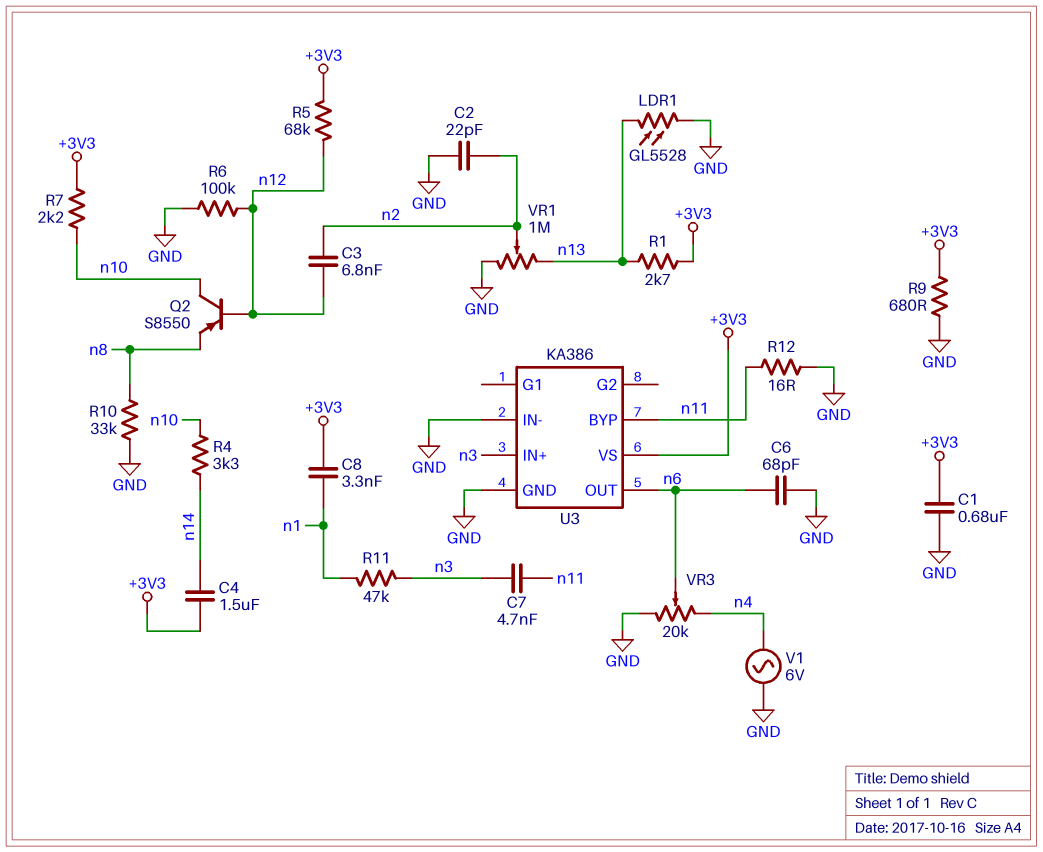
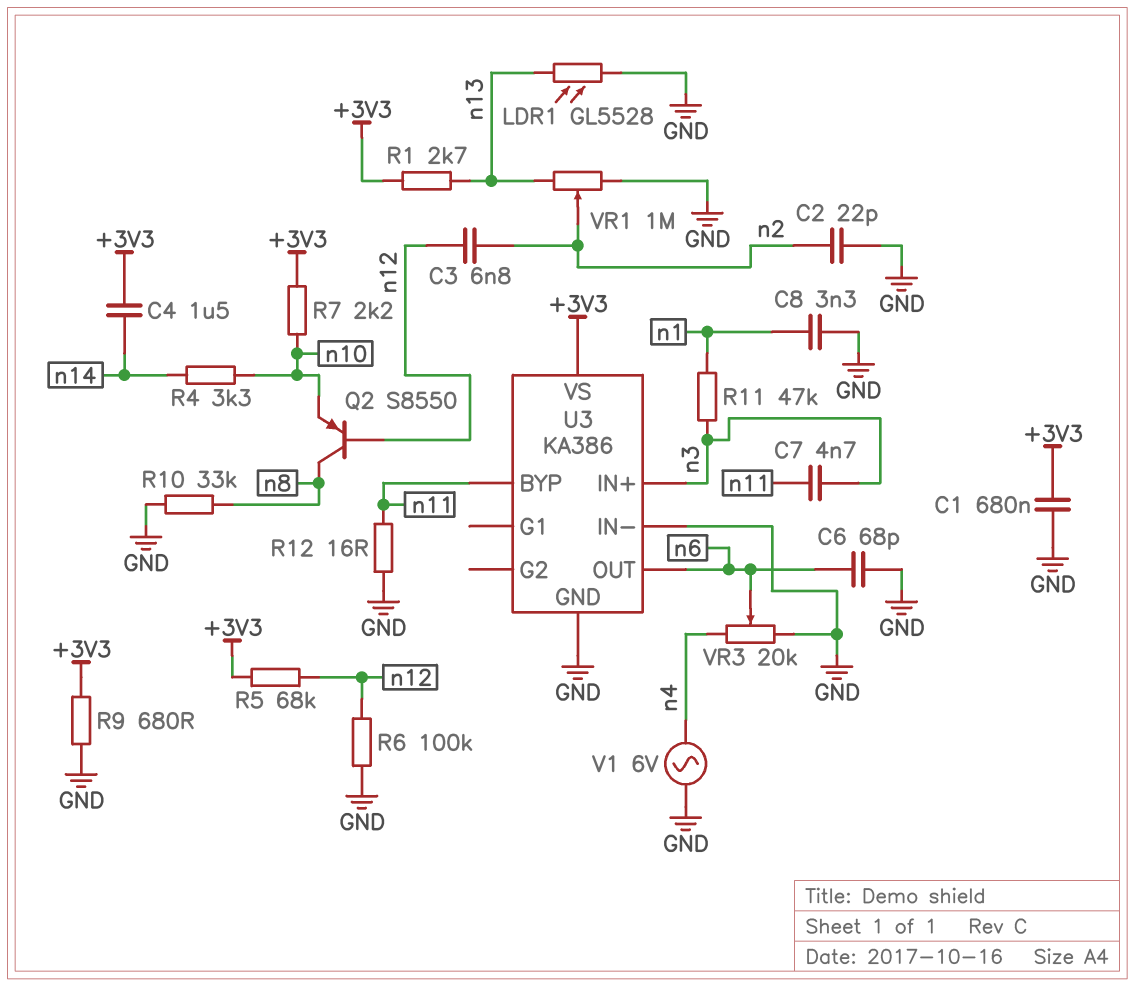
C8: 3.3nF (+3V3, n1) -> 3.3nF (GND, n1)
Q2: PNP S8550 (B n12, C n10, E n8) -> PNP S8550 (B n12, C n8, E n10)

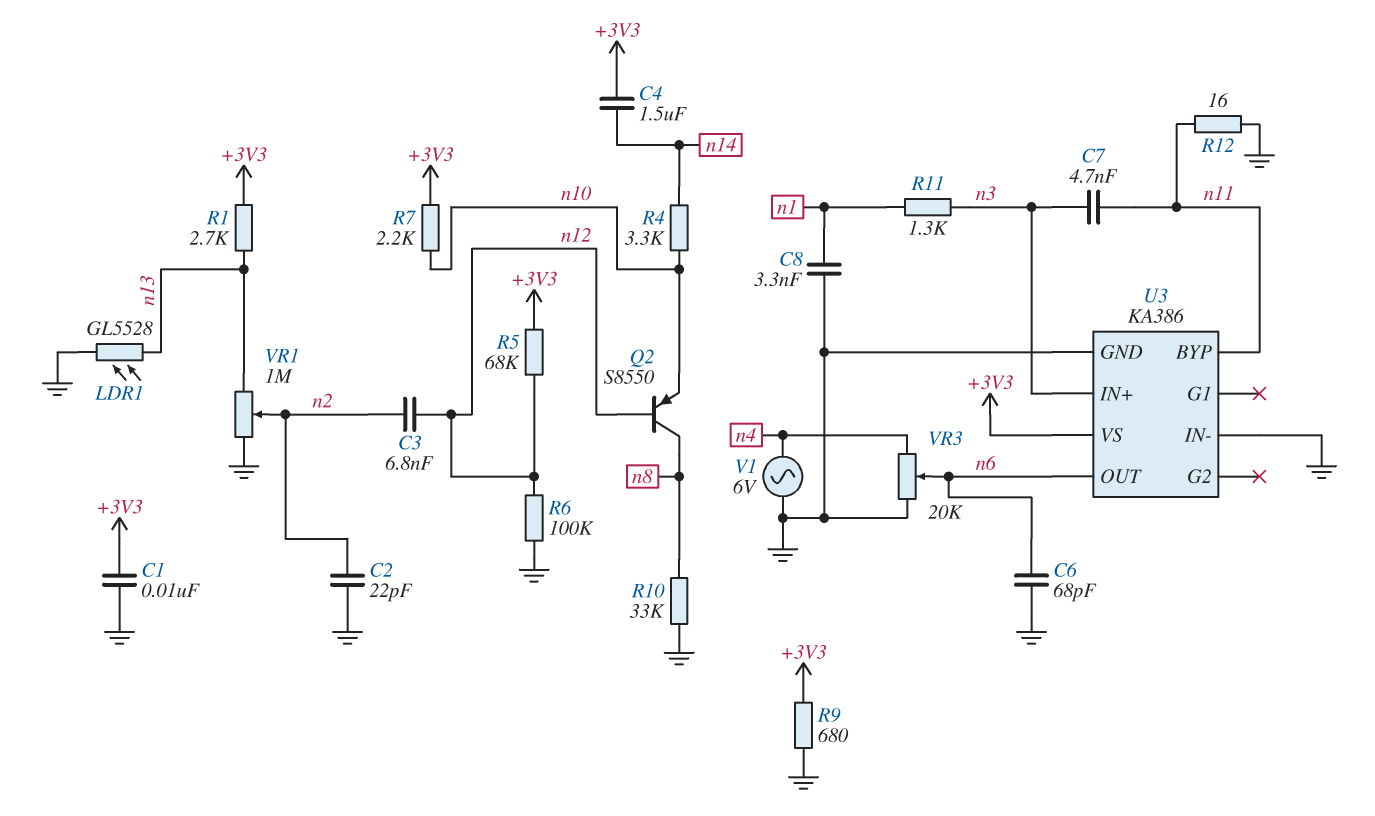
C1: 680nF (+3V3, GND) -> 10nF (+3V3, GND)
R11: 47k (n1, n3) -> 1.3k (n1, n3)

